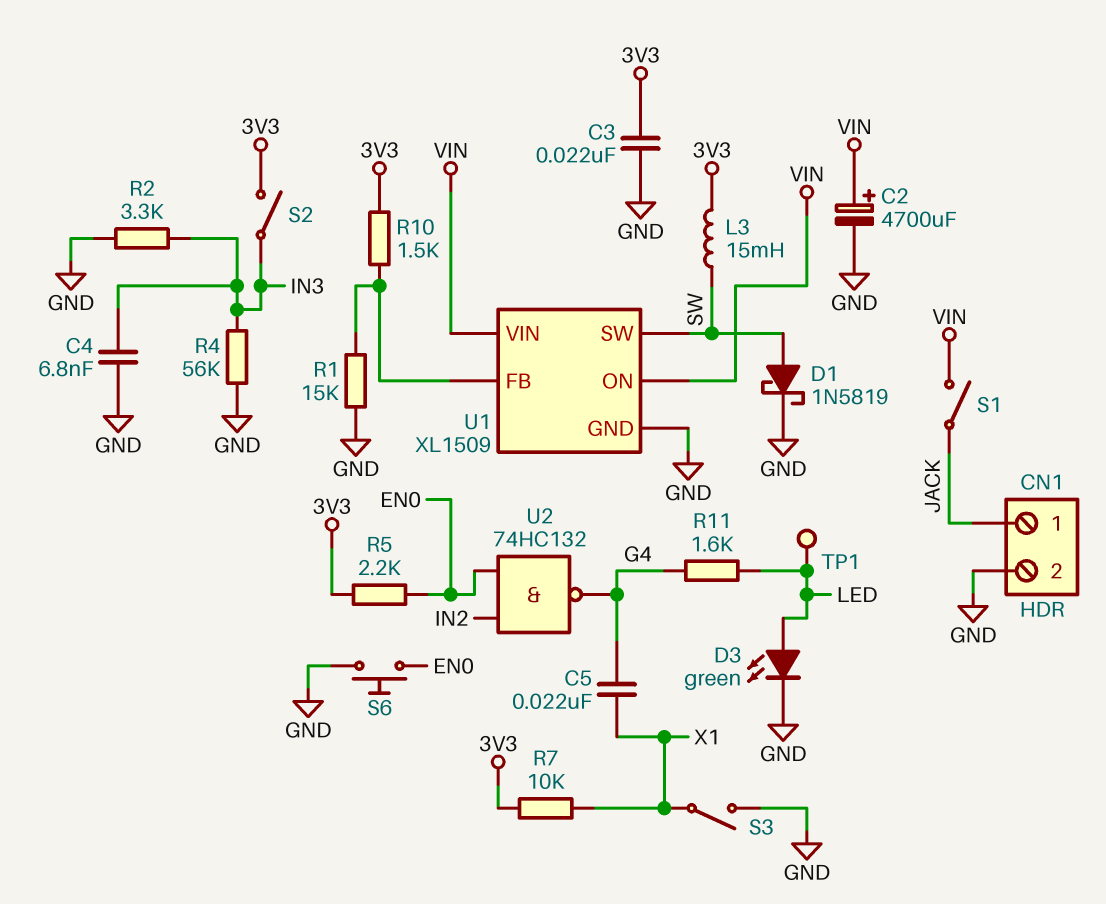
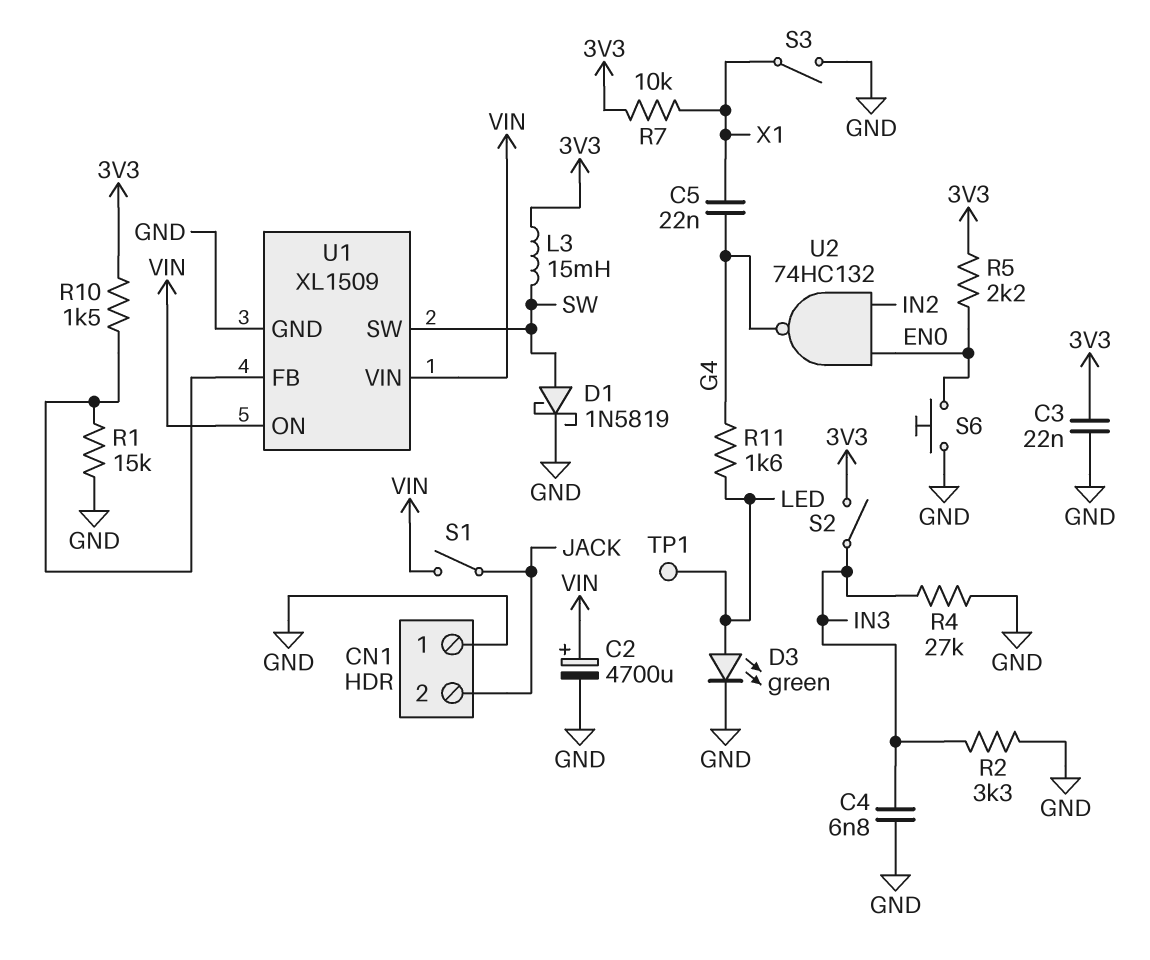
CN1 pin 1: JACK -> GND
CN1 pin 2: GND -> JACK
R4: 56k (GND, IN3) -> 27k (GND, IN3)

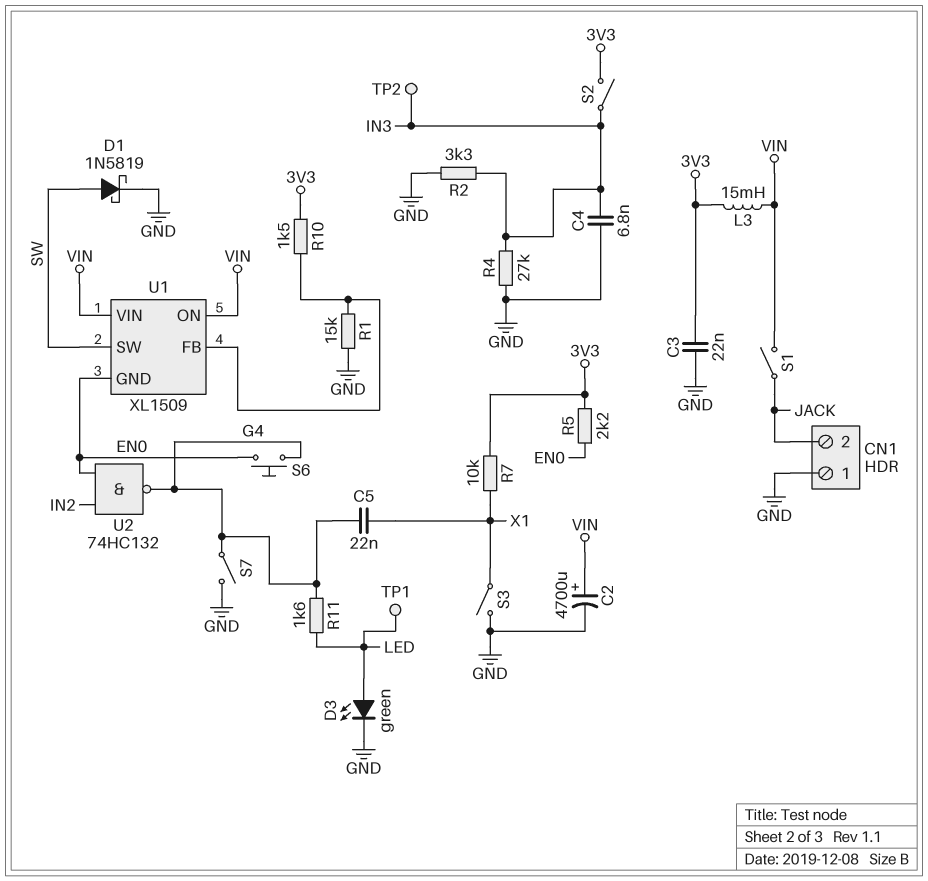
L3: 15mH (3V3, SW) -> 15mH (3V3, VIN)
S6: button (EN0, GND) -> button (EN0, G4)
S7: none -> switch (G4, GND)
TP2: none -> test point (IN3)
U1 pin GND: GND -> EN0

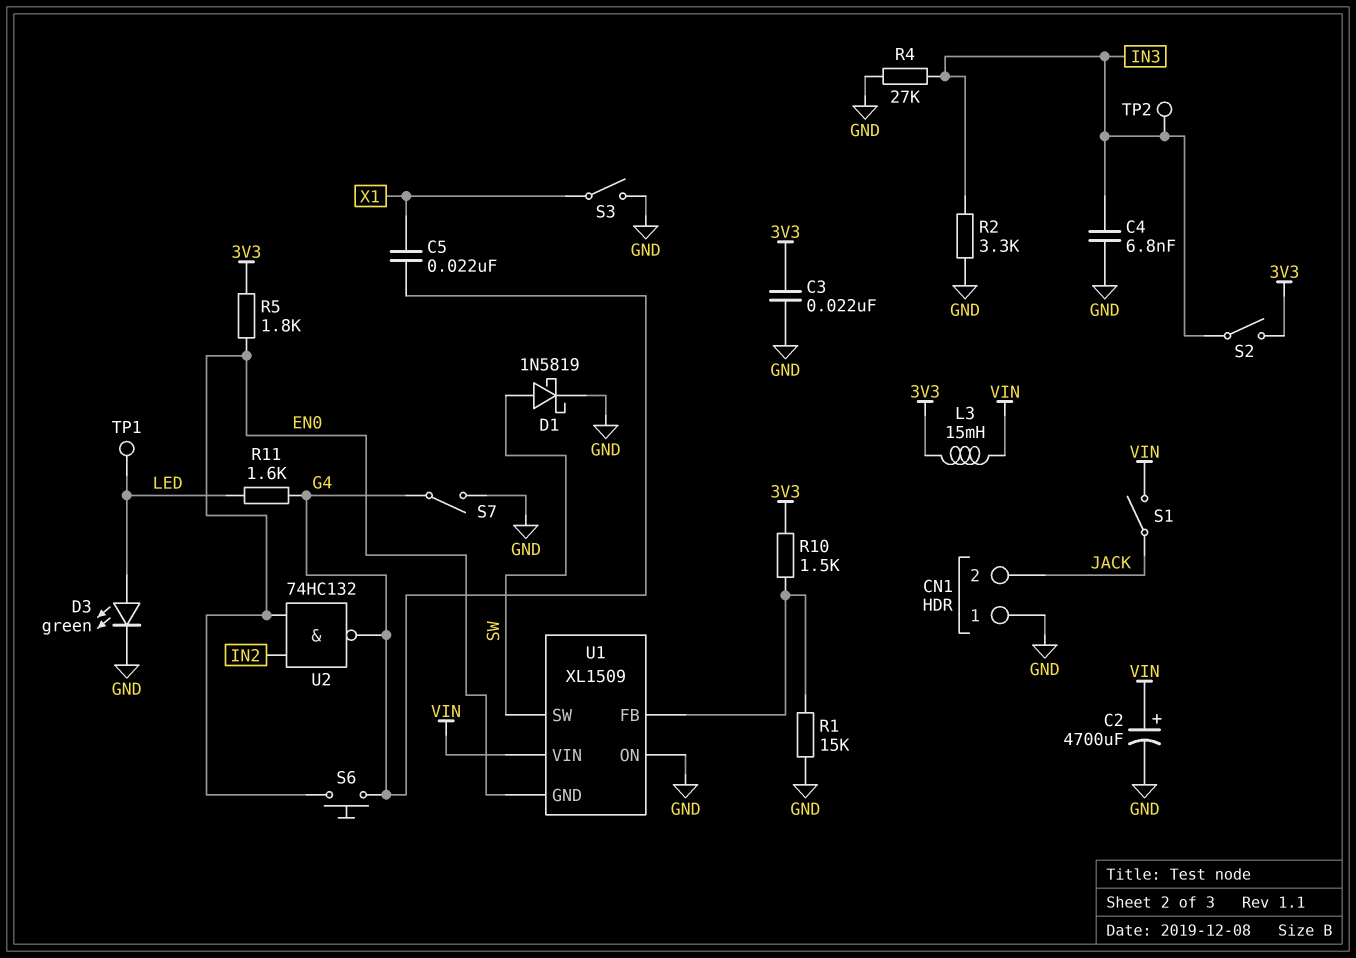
R5: 2.2k (3V3, EN0) -> 1.8k (3V3, EN0)
R7: 10k (3V3, X1) -> none
U1 pin ON: VIN -> GND

